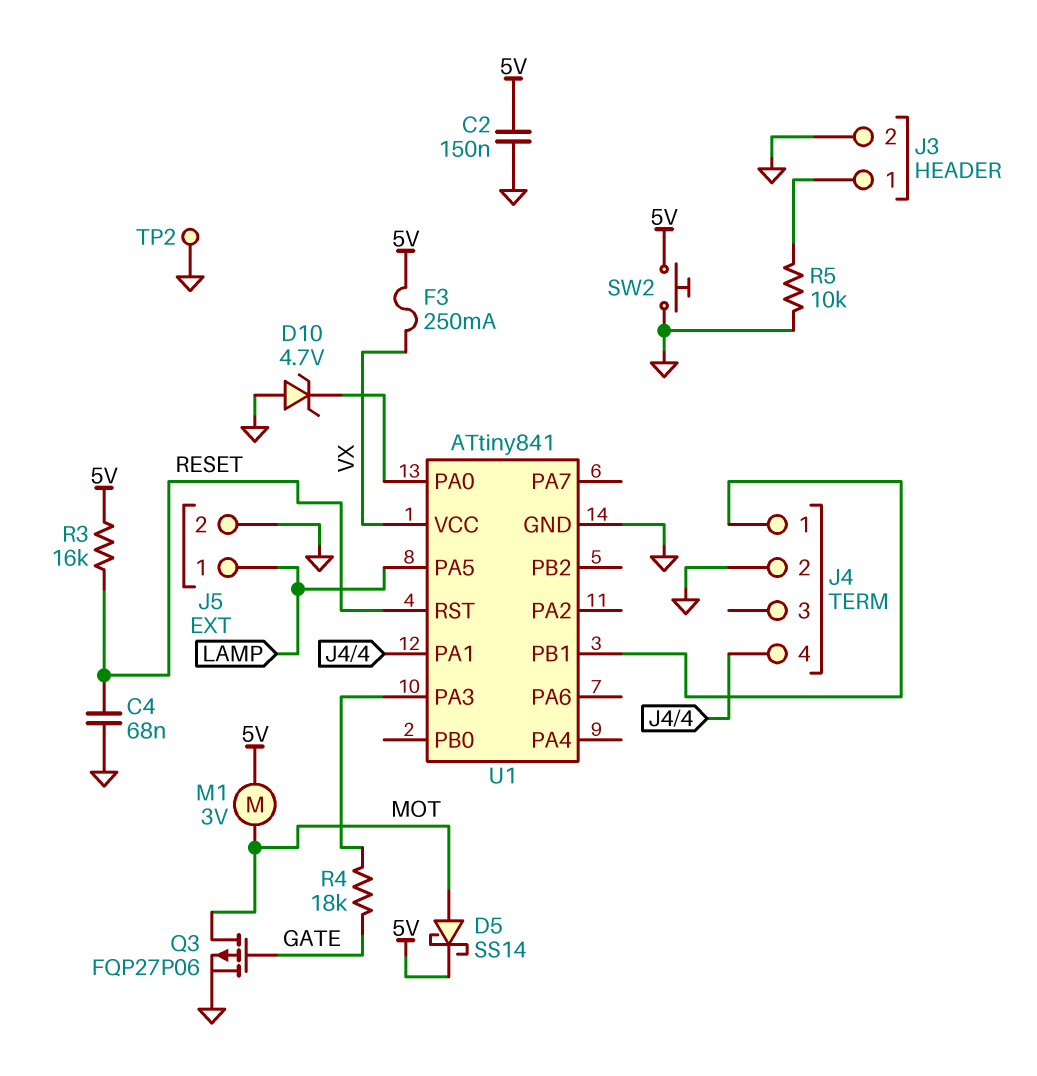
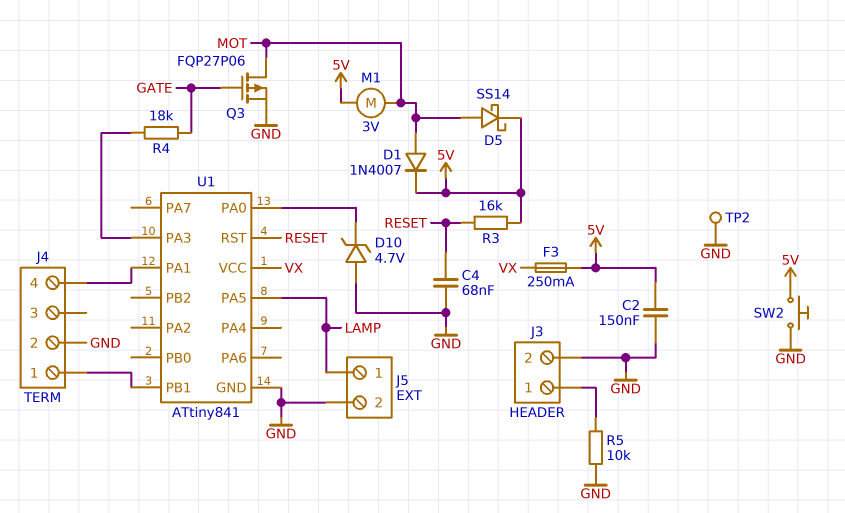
D1: none -> diode 1N4007 (A MOT, K 5V)

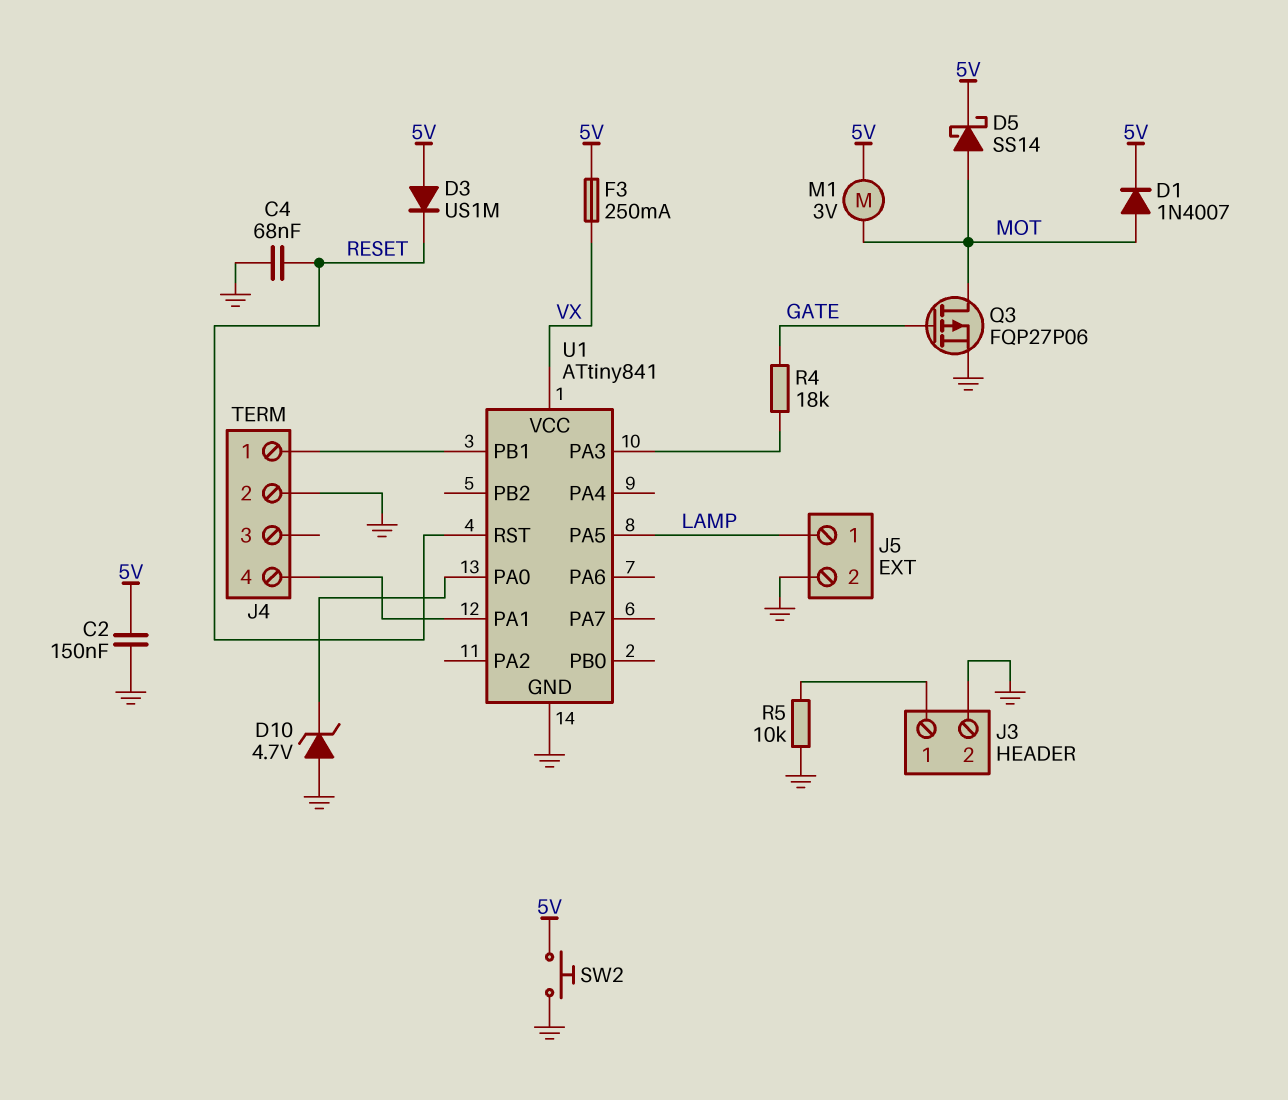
D3: none -> diode US1M (A 5V, K RESET)
R3: 16k (5V, RESET) -> none
TP2: test point (GND) -> none

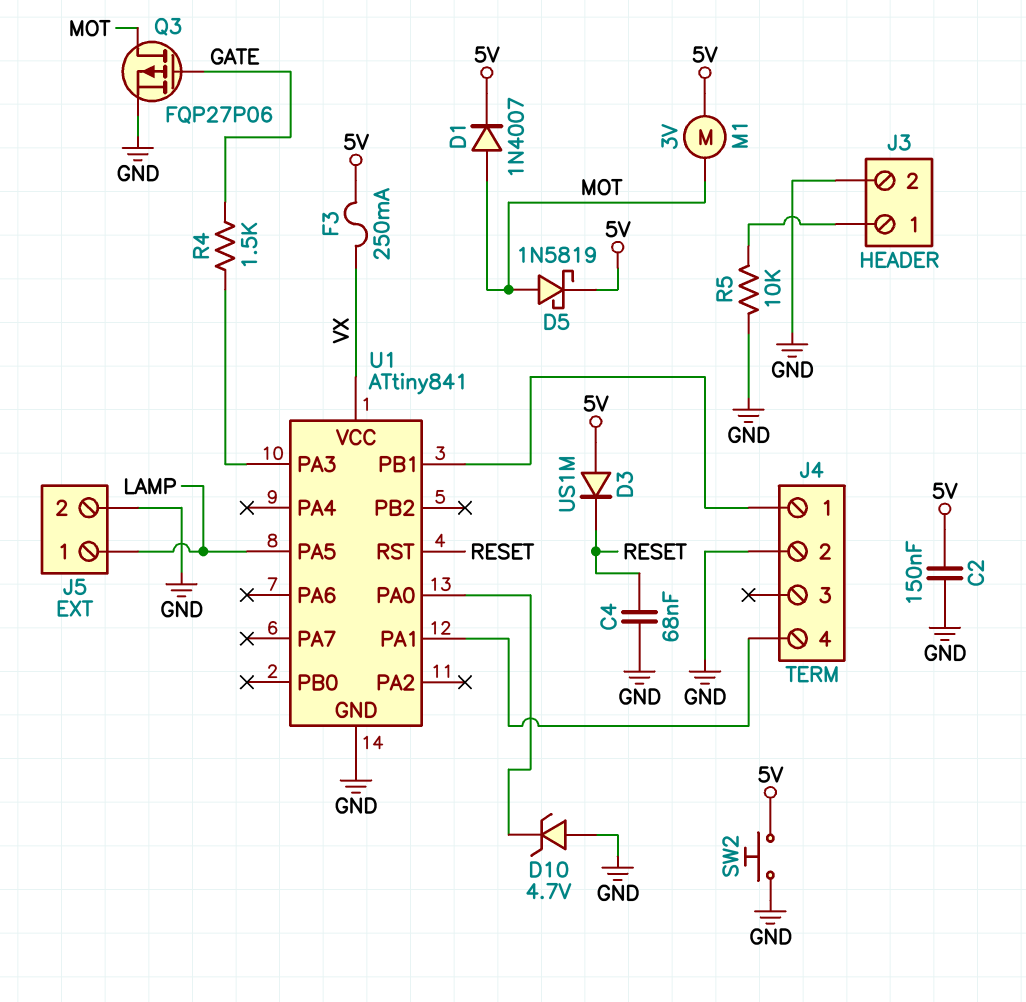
D5: schottky SS14 (A MOT, K 5V) -> schottky 1N5819 (A MOT, K 5V)
R4: 18k (GATE, U1/PA3) -> 1.5k (GATE, U1/PA3)

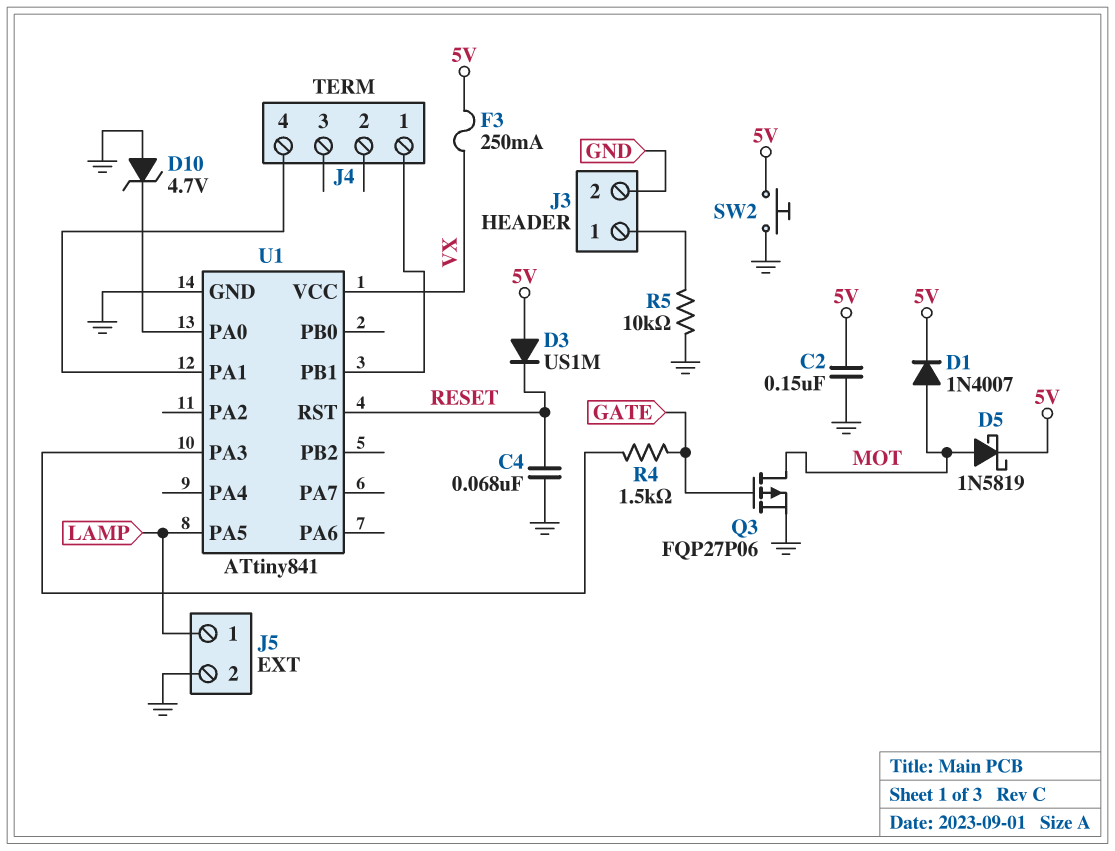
J4 pin 2: GND -> none
M1: motor 3V (5V, MOT) -> none

